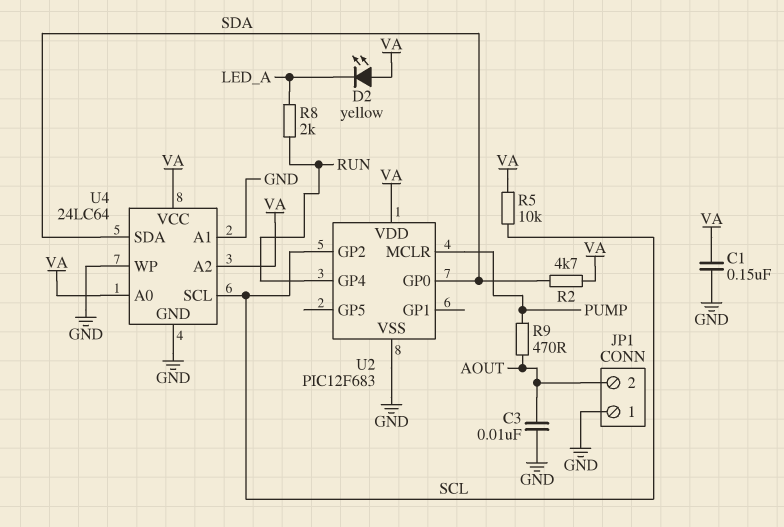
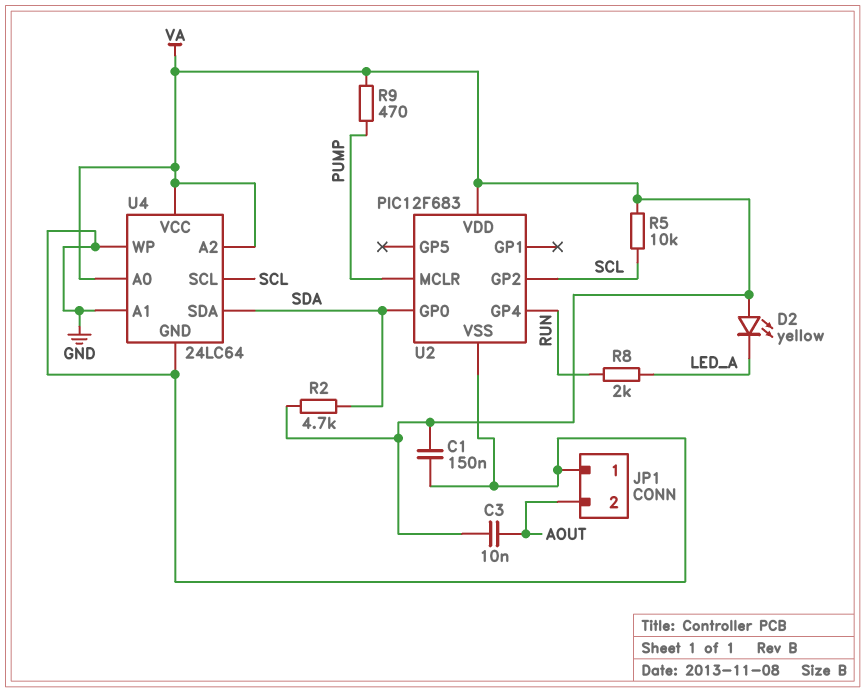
C3: 10nF (AOUT, GND) -> 10nF (AOUT, VA)
R9: 470 (AOUT, PUMP) -> 470 (PUMP, VA)

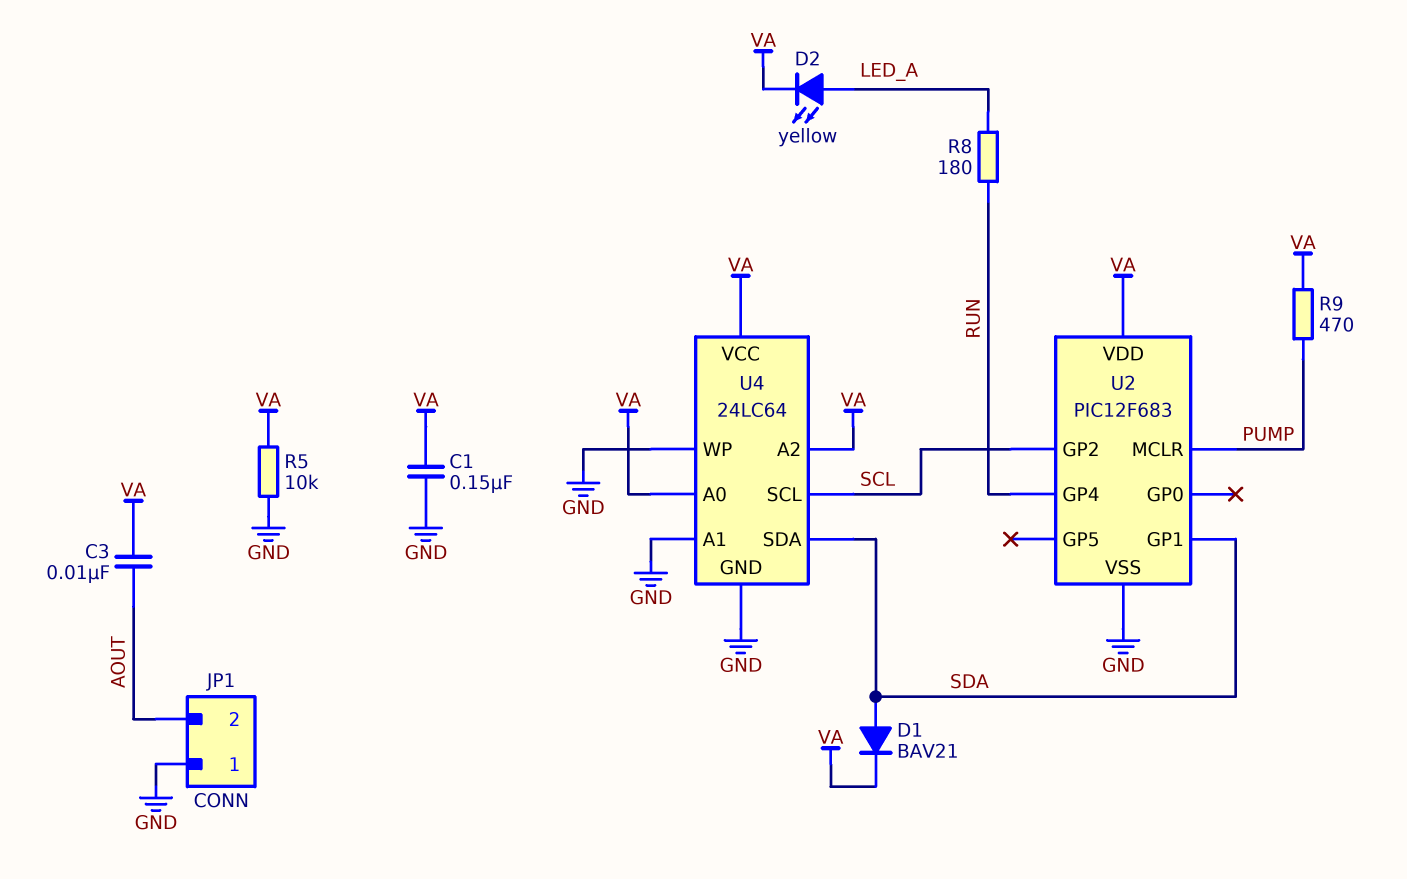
D1: none -> diode BAV21 (A SDA, K VA)
D2: LED yellow (A VA, K LED_A) -> LED yellow (A LED_A, K VA)
R2: 4.7k (SDA, VA) -> none
R5: 10k (SCL, VA) -> 10k (GND, VA)
R8: 2k (LED_A, RUN) -> 180 (LED_A, RUN)
U2 pin GP0: SDA -> none
U2 pin GP1: none -> SDA

